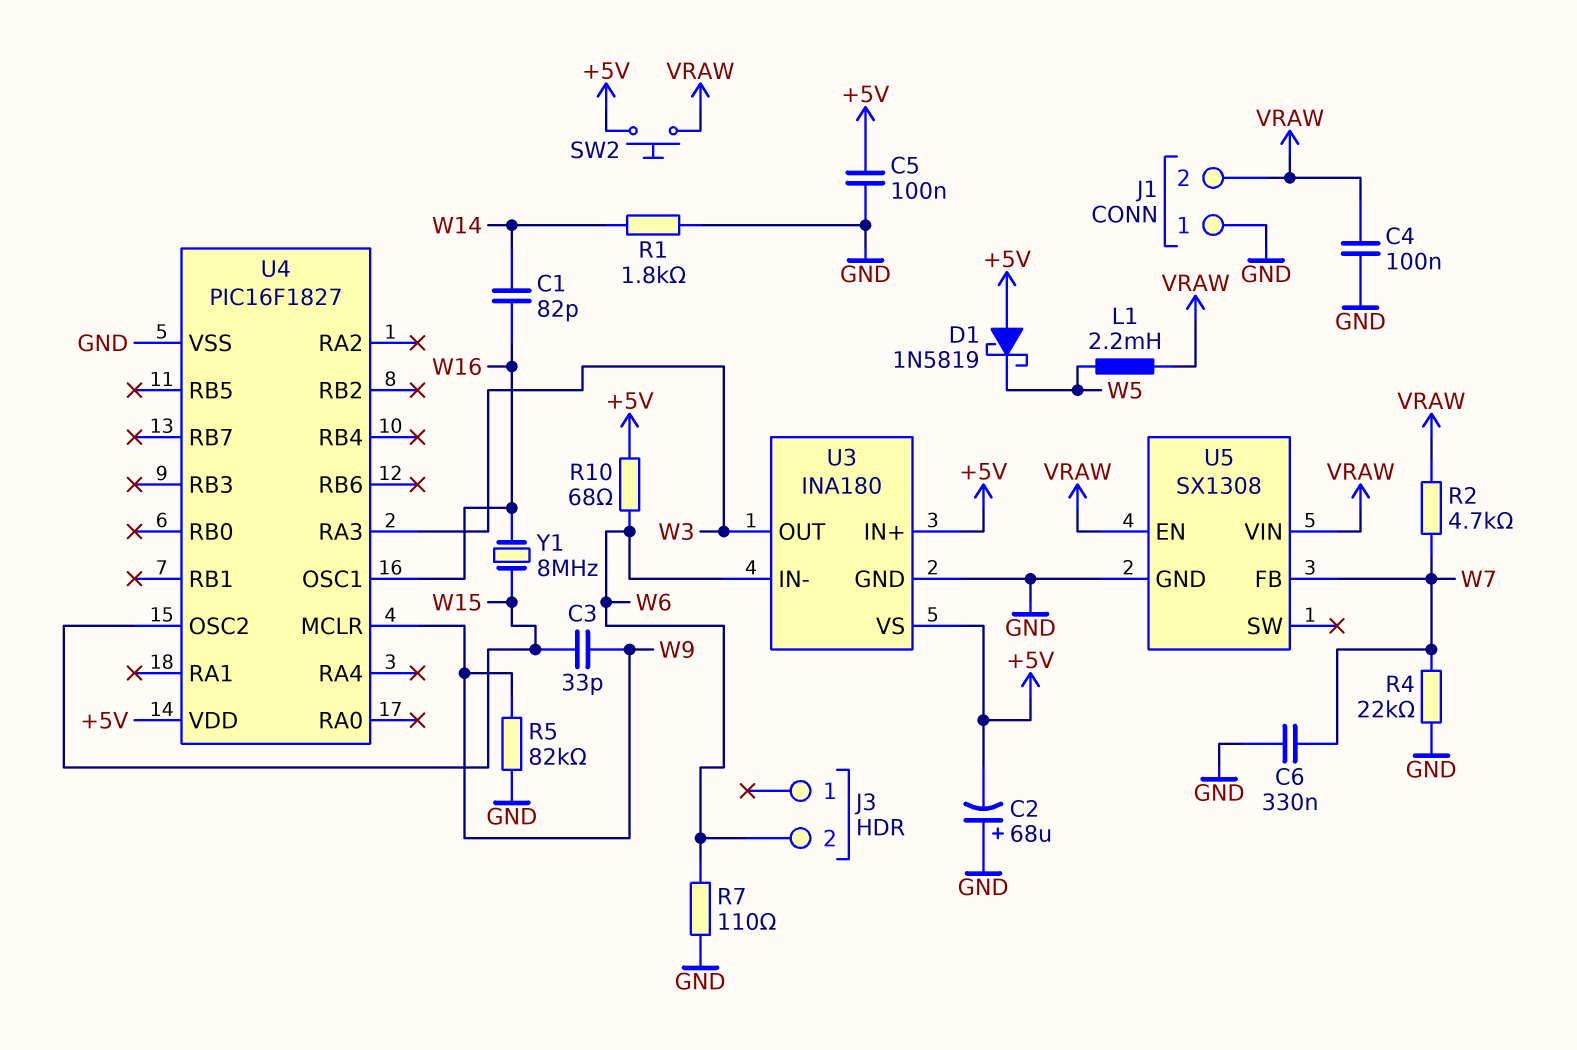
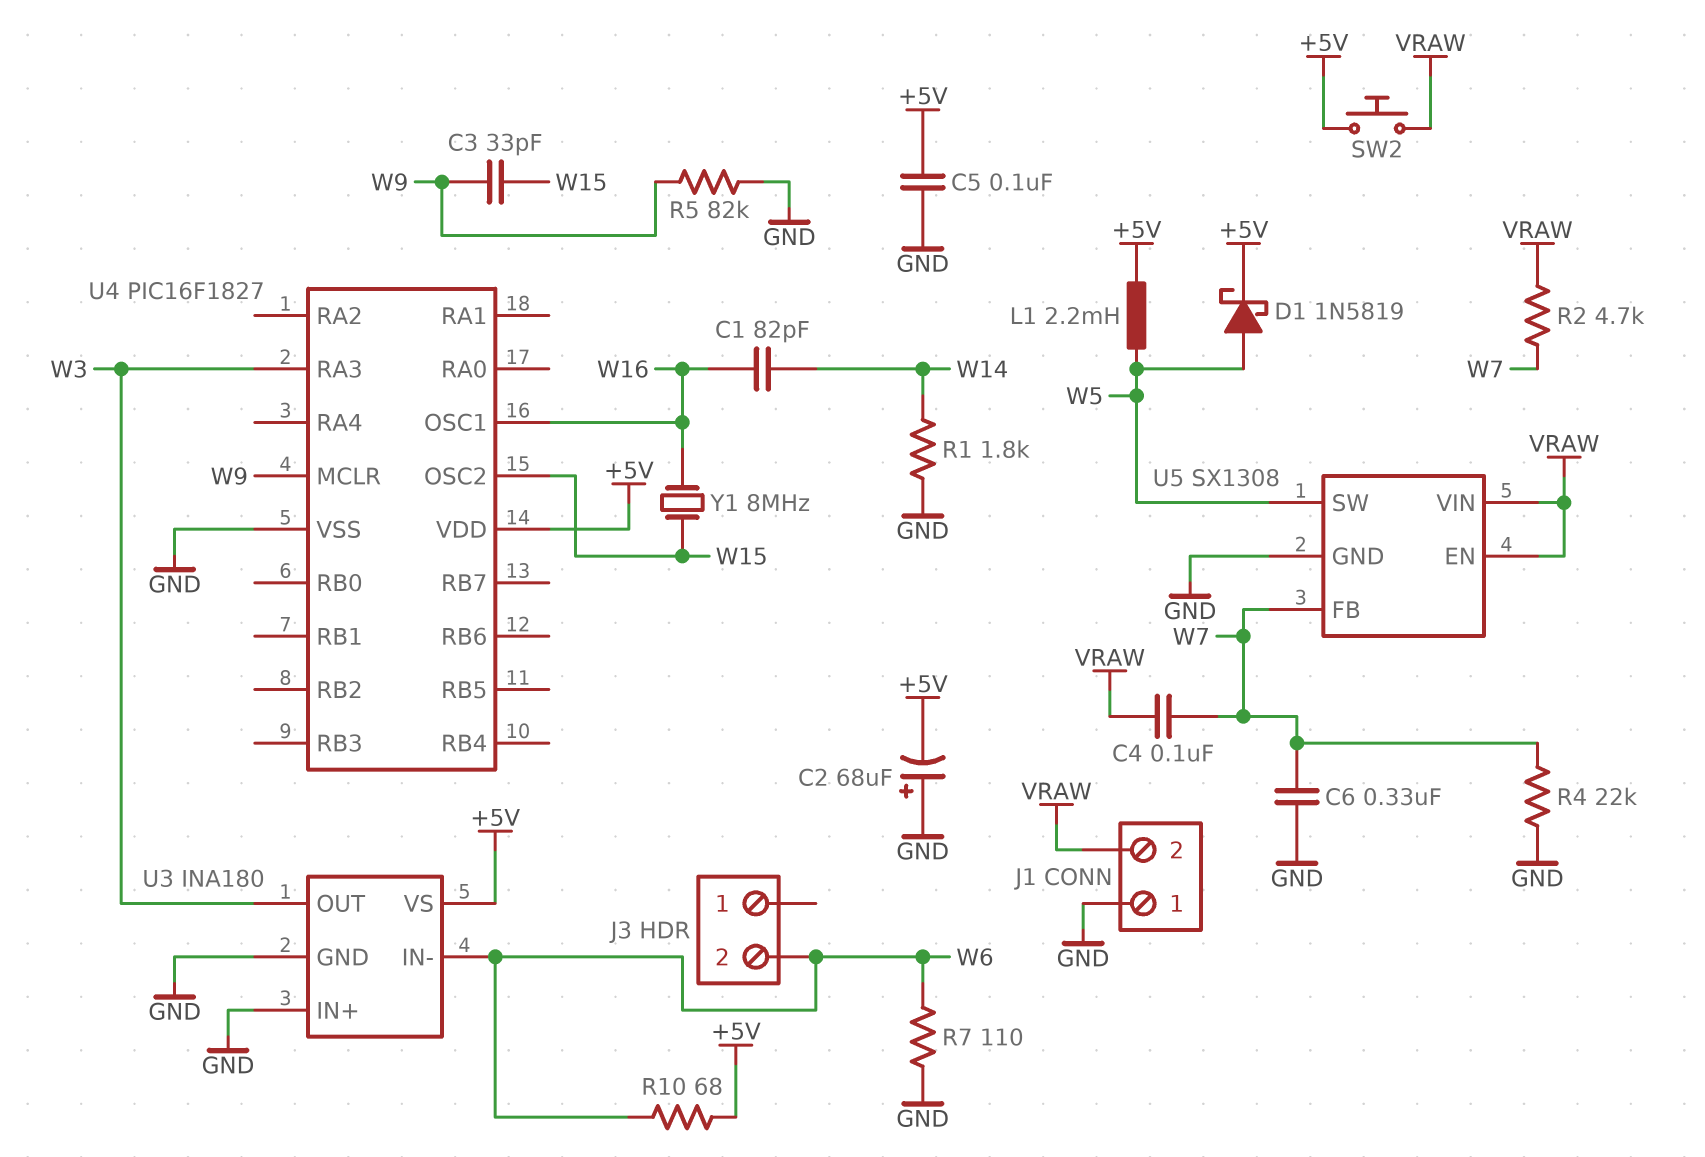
C4: 100nF (GND, VRAW) -> 100nF (VRAW, W7)
D1: schottky 1N5819 (A +5V, K W5) -> schottky 1N5819 (A W5, K +5V)
L1: 2.2mH (VRAW, W5) -> 2.2mH (+5V, W5)
U3 pin IN+: +5V -> GND
U5 pin SW: none -> W5

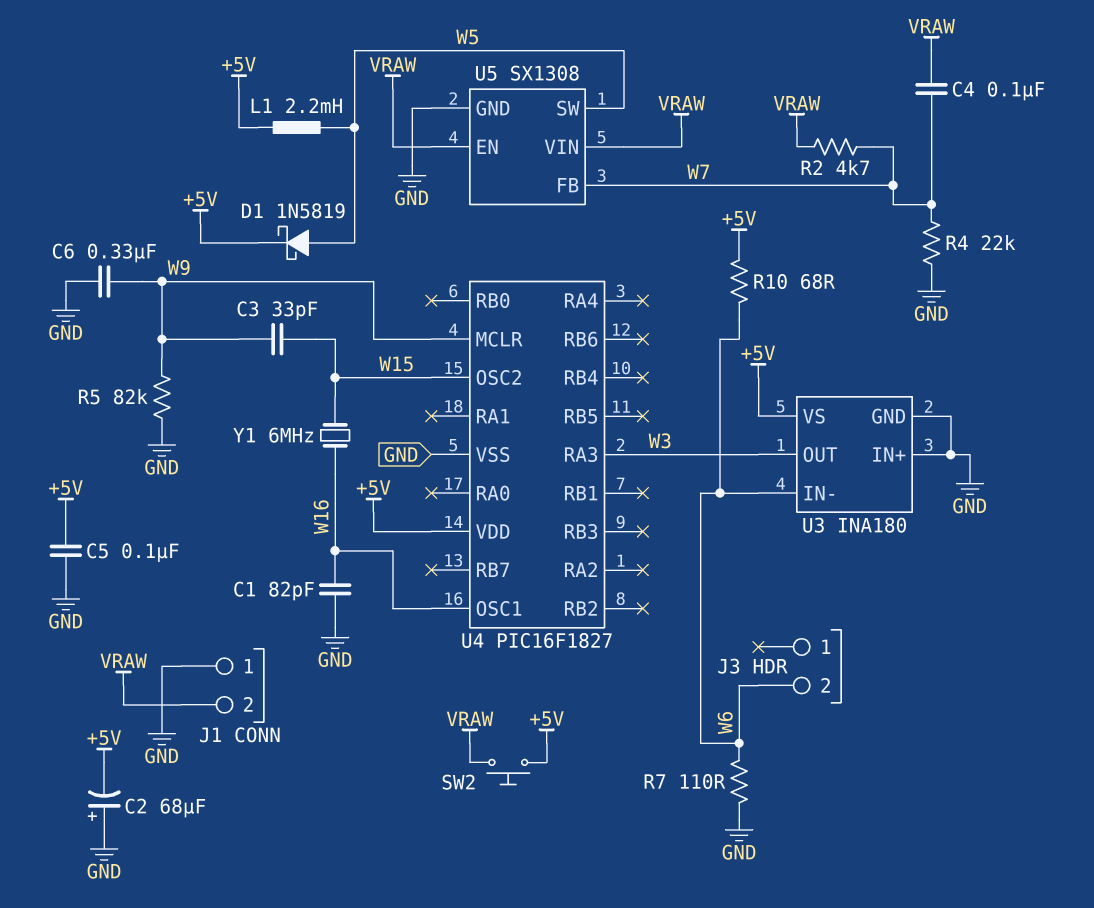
C1: 82pF (W14, W16) -> 82pF (GND, W16)
C6: 330nF (GND, W7) -> 330nF (GND, W9)
R1: 1.8k (GND, W14) -> none
Y1: 8MHz (W15, W16) -> 6MHz (W15, W16)

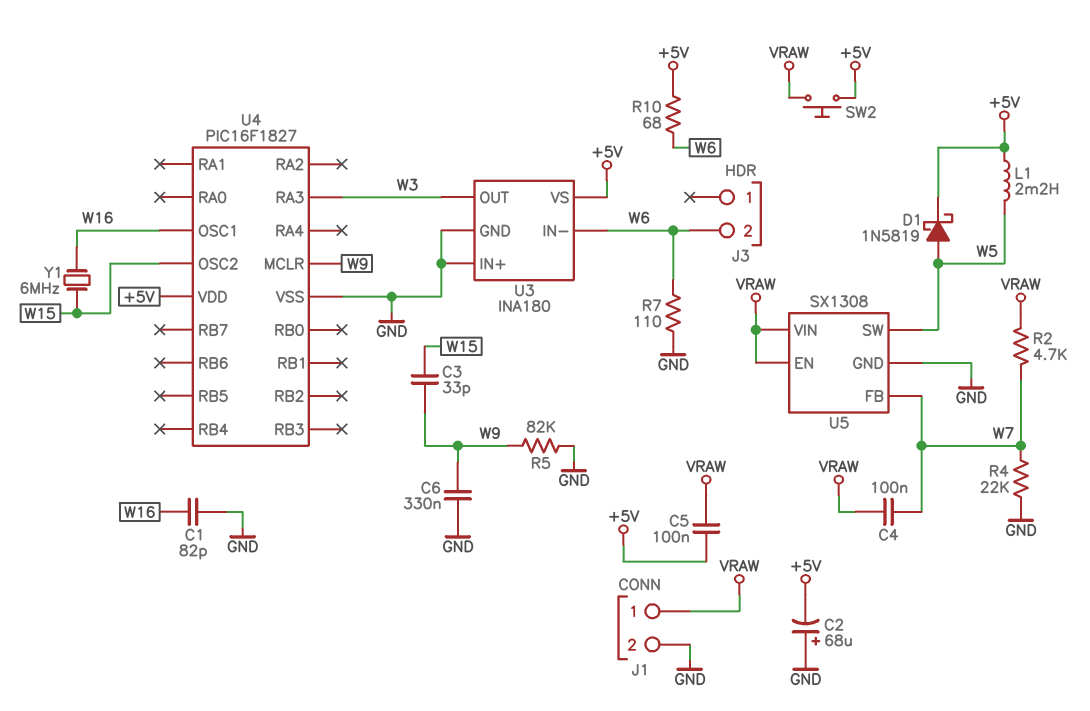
C5: 100nF (+5V, GND) -> 100nF (+5V, VRAW)
J1 pin 1: GND -> VRAW
J1 pin 2: VRAW -> GND

